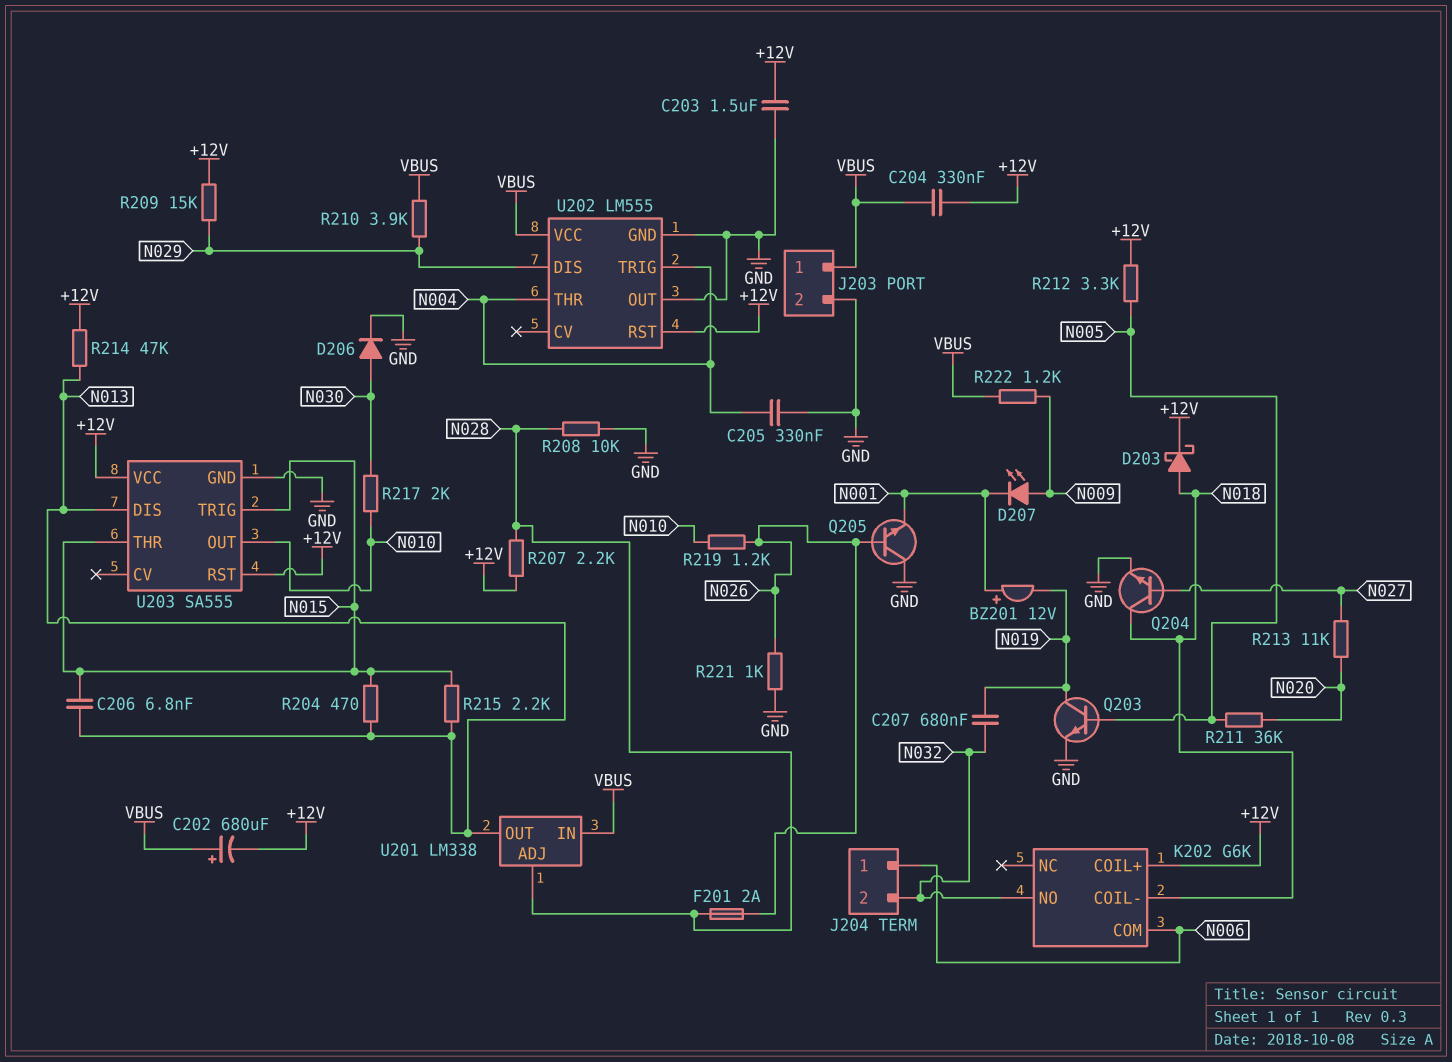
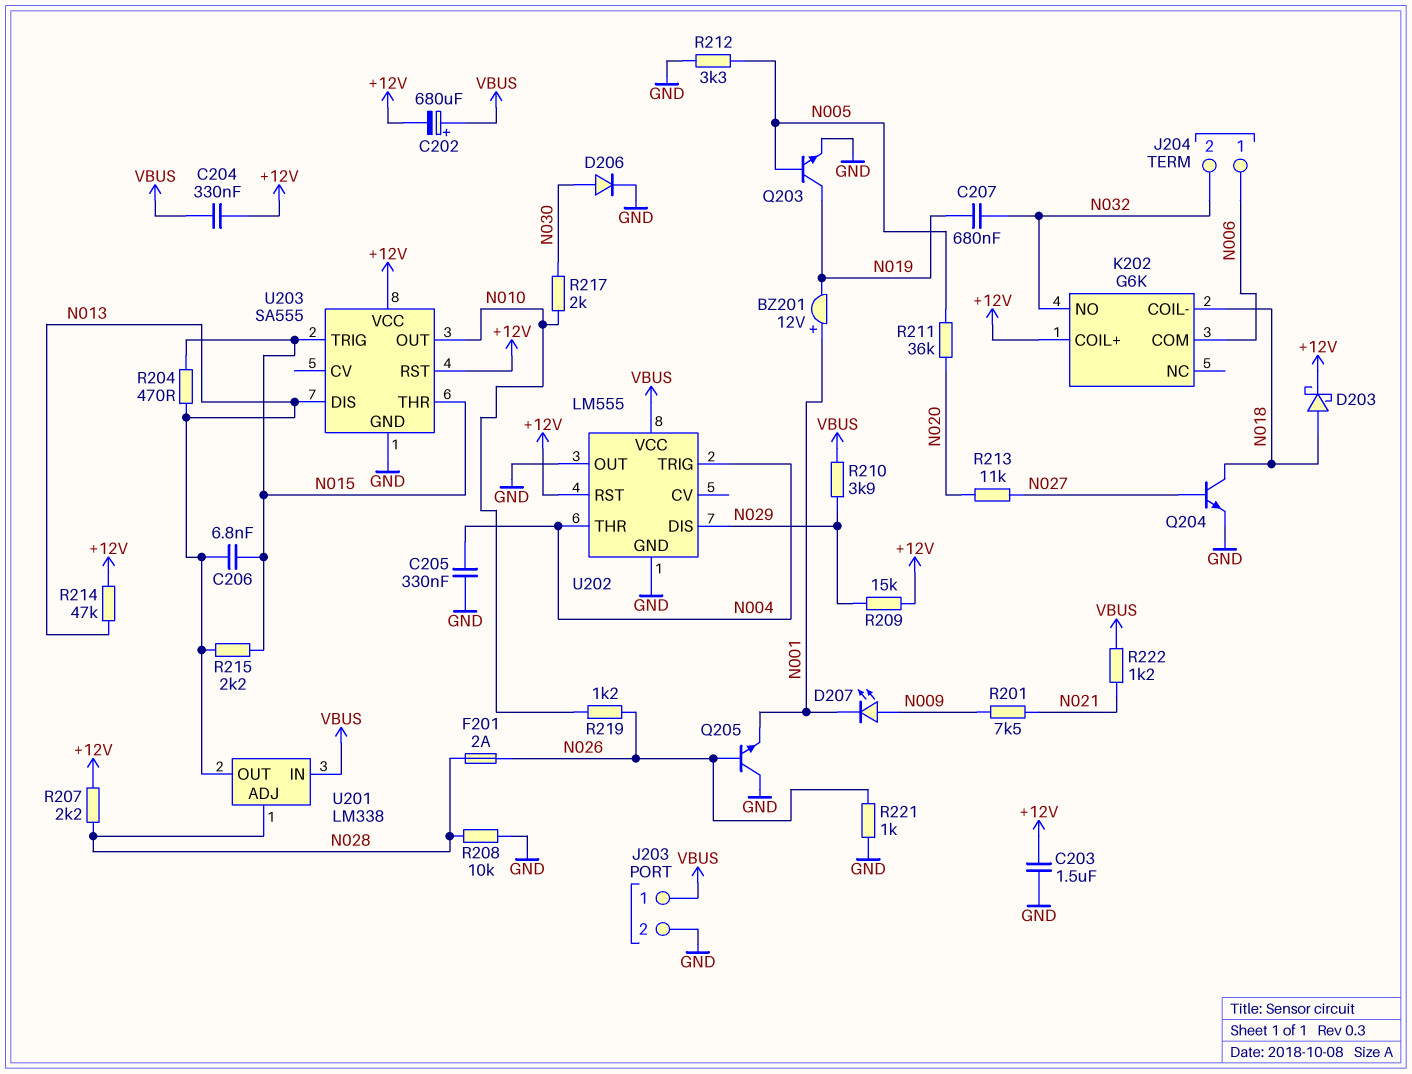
R201: none -> 7.5k (N009, N021)
R212: 3.3k (+12V, N005) -> 3.3k (GND, N005)
R222: 1.2k (N009, VBUS) -> 1.2k (N021, VBUS)

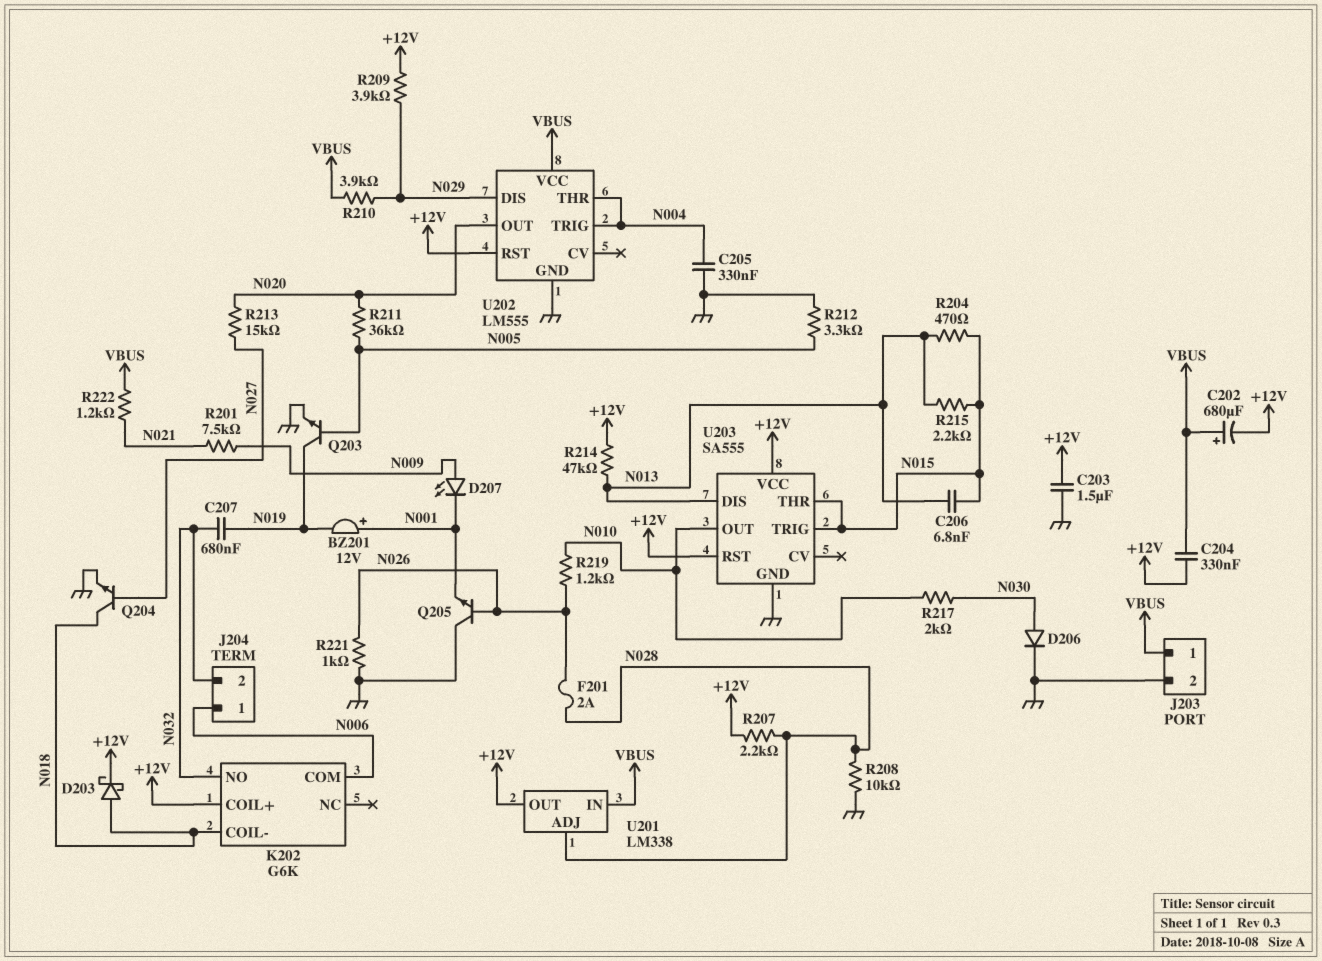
R209: 15k (+12V, N029) -> 3.9k (+12V, N029)
R213: 11k (N020, N027) -> 15k (N020, N027)
U201 pin OUT: N013 -> +12V
U202 pin OUT: GND -> N020

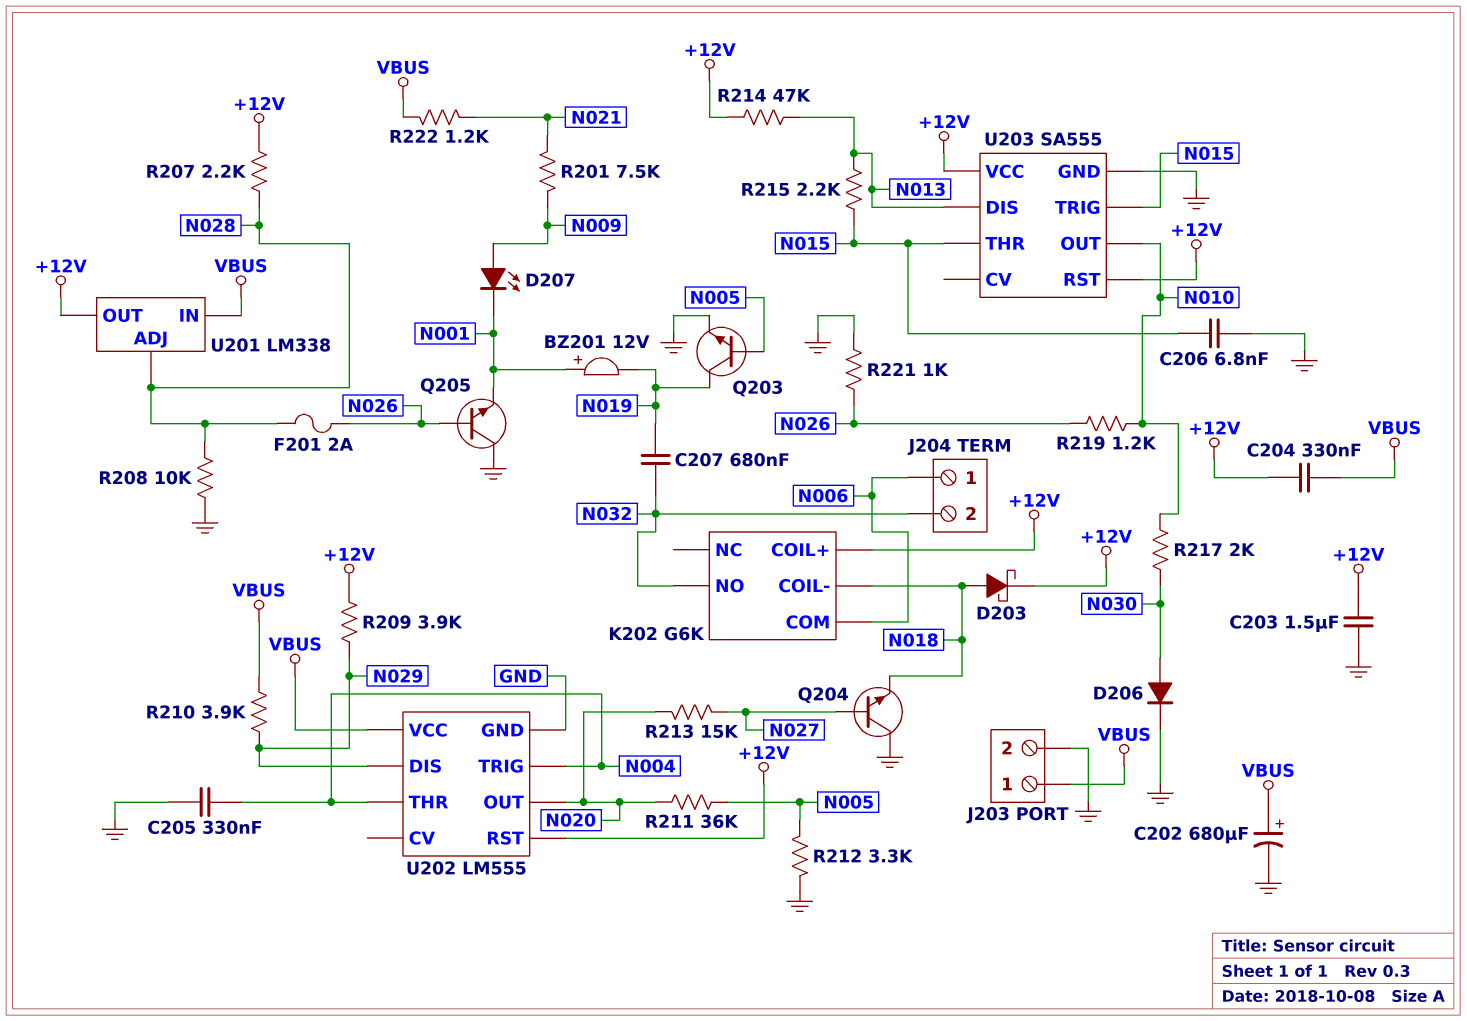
C202: 680uF (plus VBUS, minus +12V) -> 680uF (plus VBUS, minus GND)
C206: 6.8nF (N013, N015) -> 6.8nF (GND, N015)
Q204: NPN (B N027, C N018, E GND) -> NPN (B N027, C GND, E N018)
R204: 470 (N013, N015) -> none

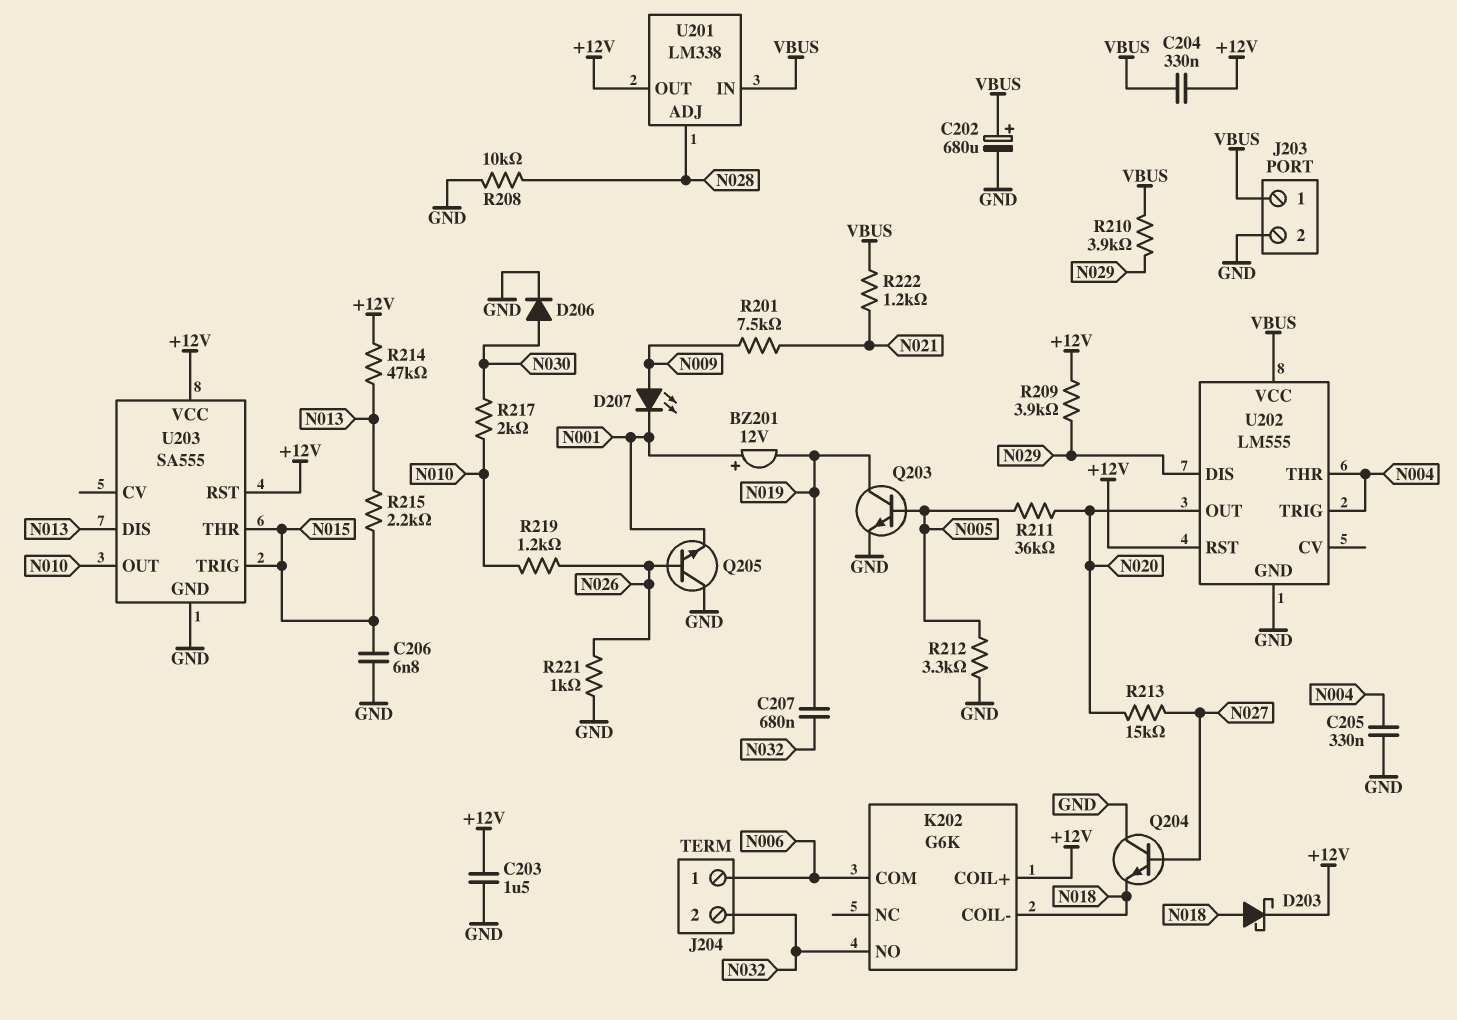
F201: 2A (N026, N028) -> none
R207: 2.2k (+12V, N028) -> none

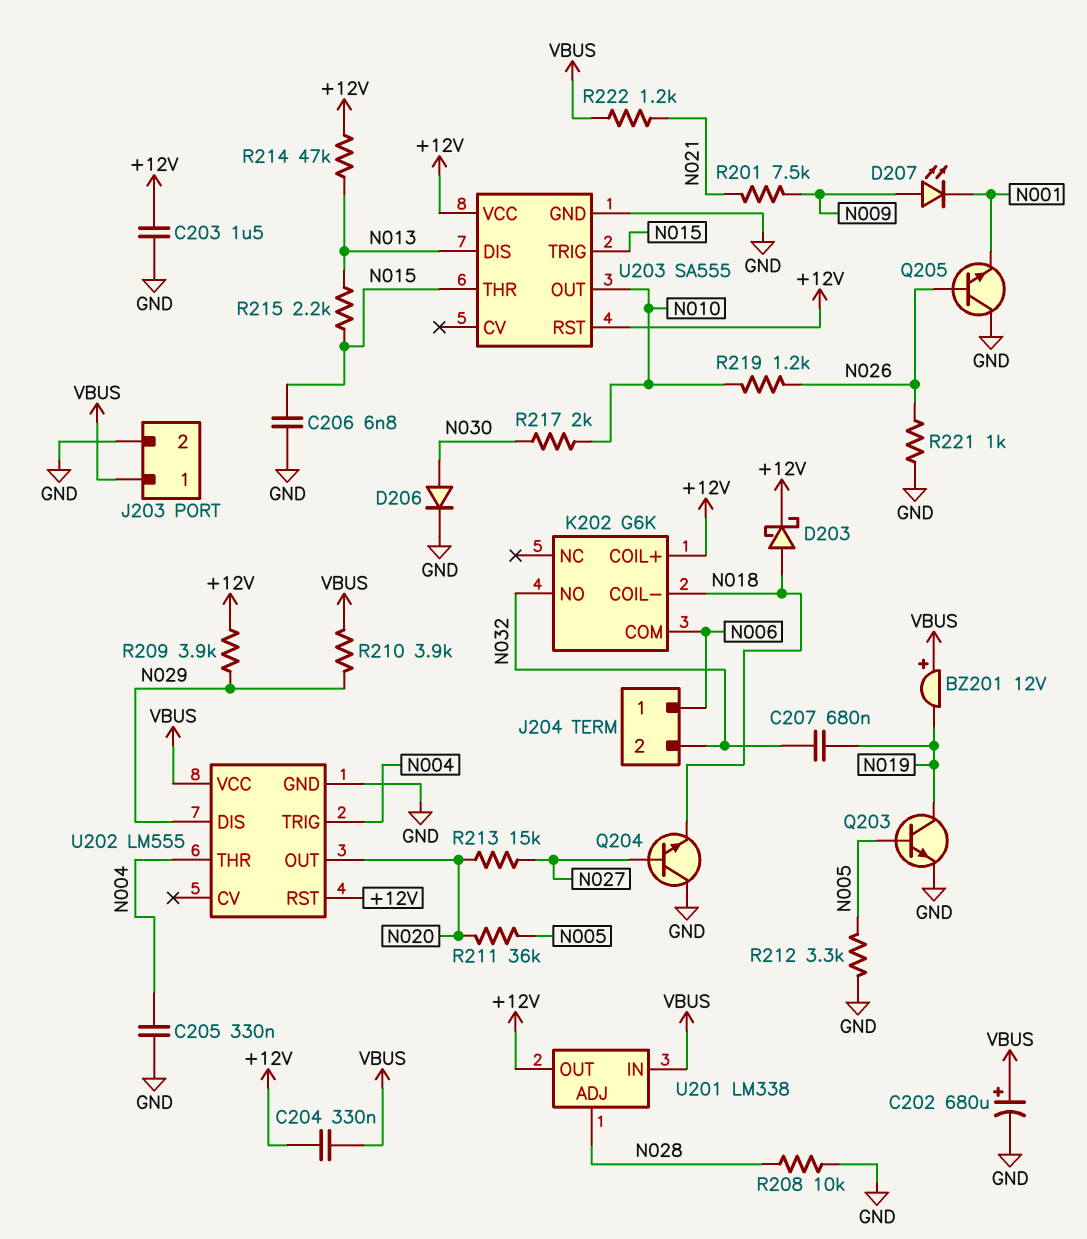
BZ201: buzzer 12V (plus N001, minus N019) -> buzzer 12V (plus VBUS, minus N019)

